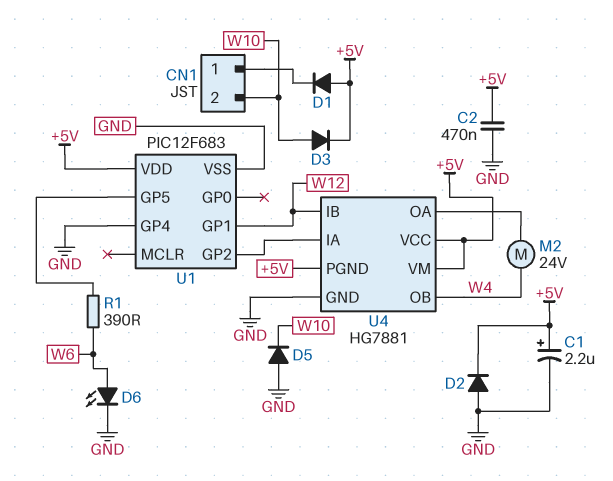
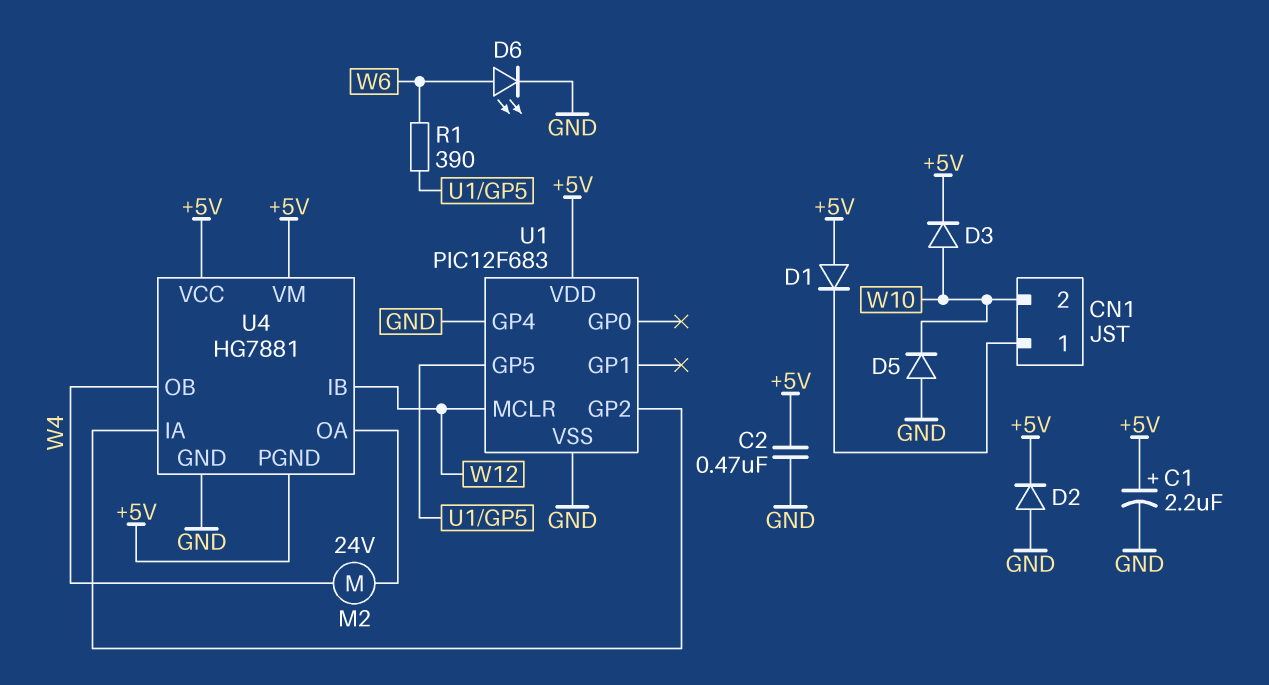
U1 pin GP1: W12 -> none
U1 pin MCLR: none -> W12

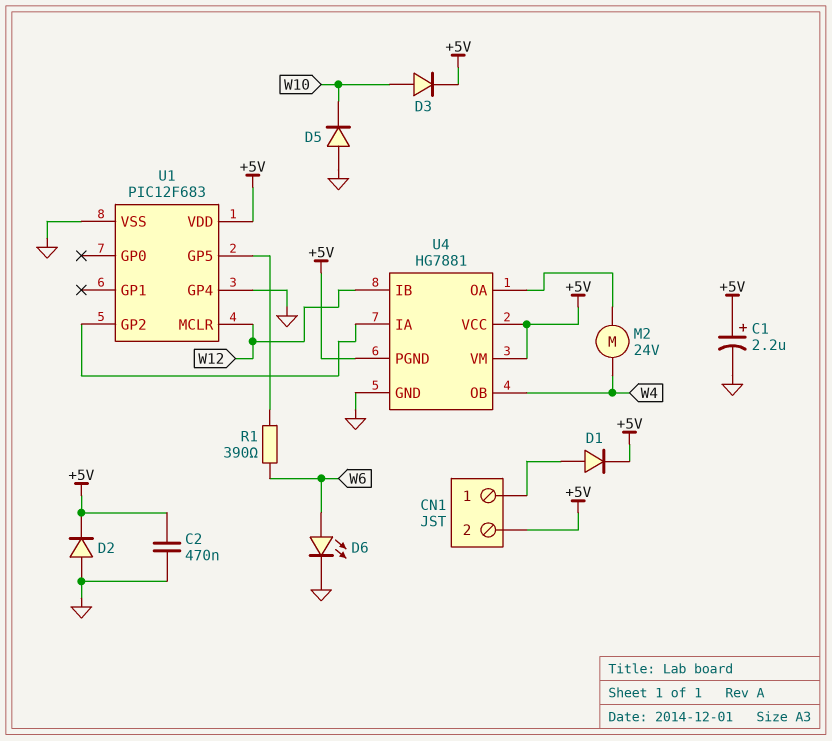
CN1 pin 2: W10 -> +5V
D1: diode (A +5V, K CN1/1) -> diode (A CN1/1, K +5V)

